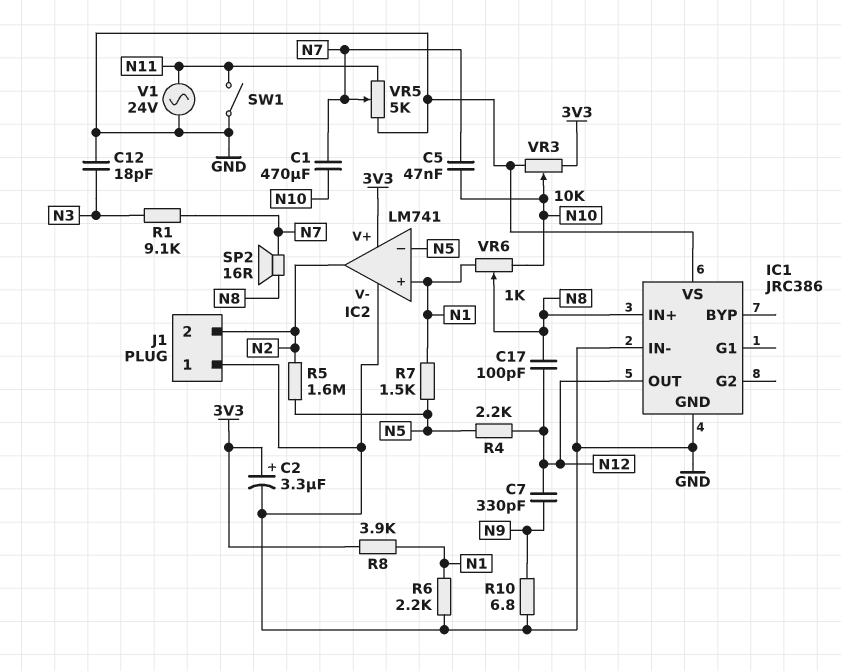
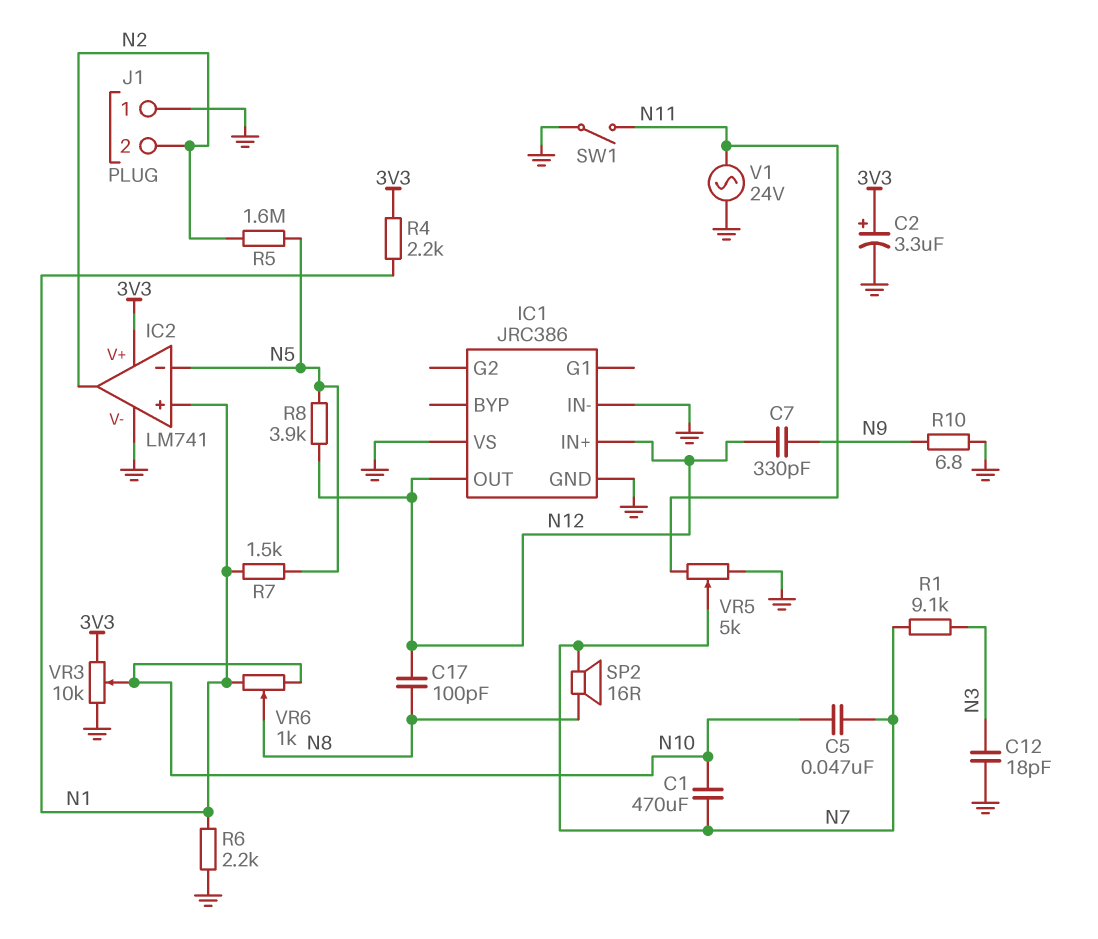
IC1 pin IN+: N8 -> N12
R4: 2.2k (N5, N12) -> 2.2k (3V3, N1)
R8: 3.9k (3V3, N1) -> 3.9k (N5, N12)

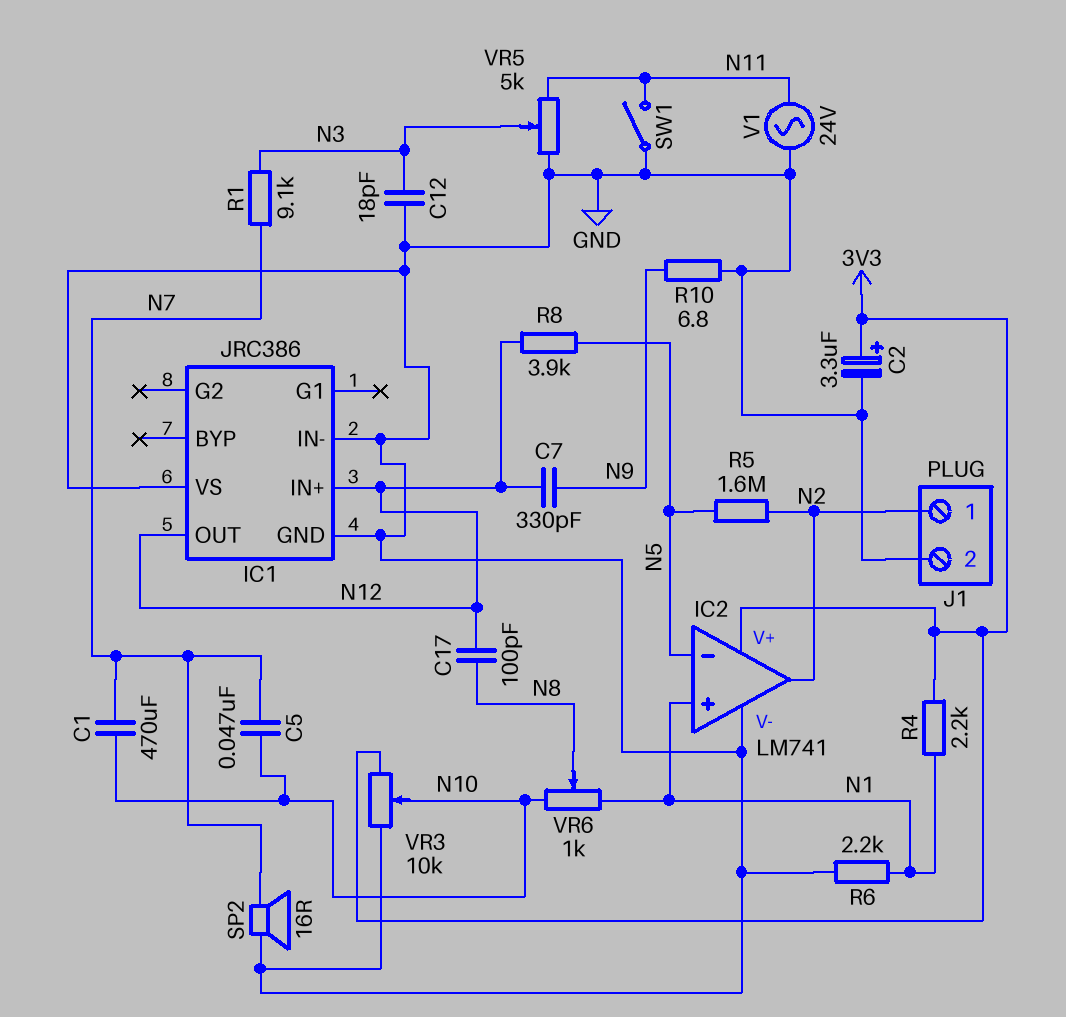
J1 pin 1: GND -> N2
J1 pin 2: N2 -> GND
R7: 1.5k (N1, N5) -> none
SP2: speaker 16R (N7, N8) -> speaker 16R (GND, N7)
VR5: 5k (GND, N11, wiper N7) -> 5k (GND, N11, wiper N3)

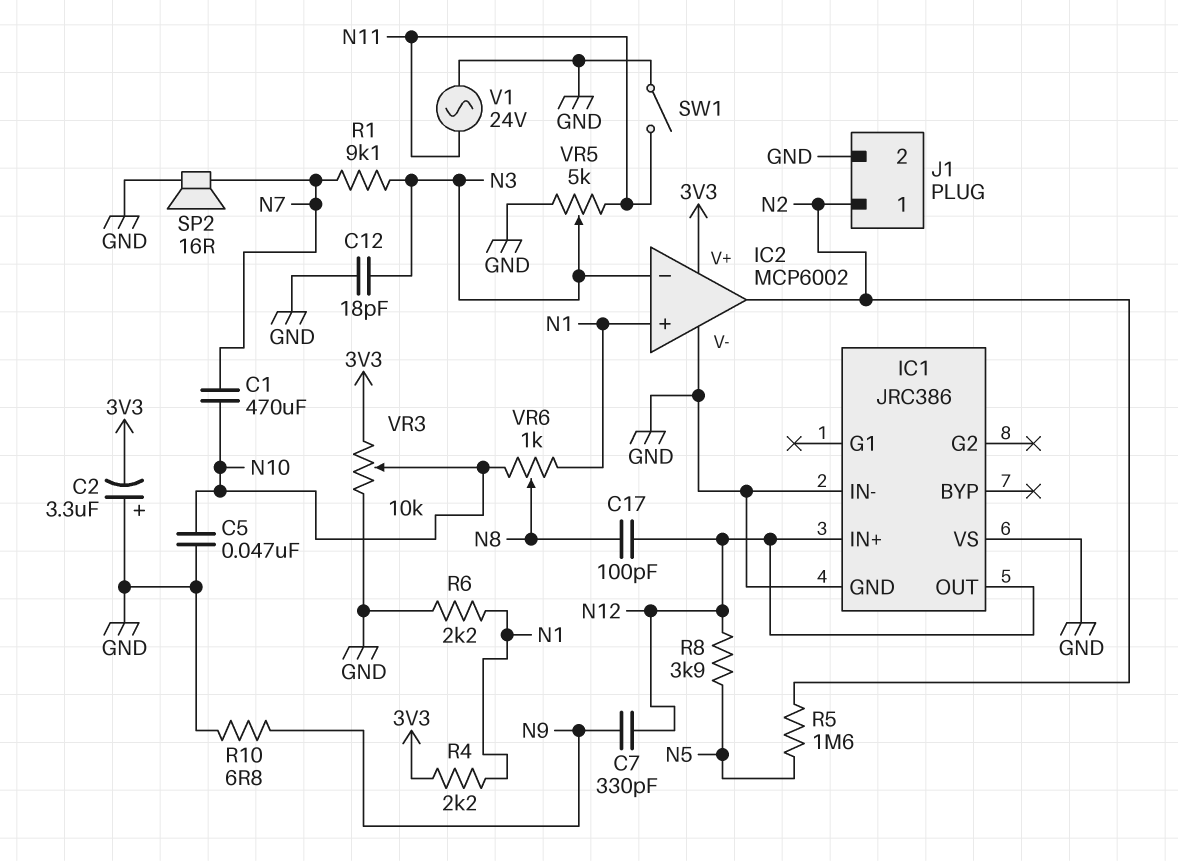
C2: 3.3uF (plus 3V3, minus GND) -> 3.3uF (plus GND, minus 3V3)
C5: 47nF (N7, N10) -> 47nF (GND, N10)
IC2: LM741 -> MCP6002
IC2 pin in-: N5 -> N3

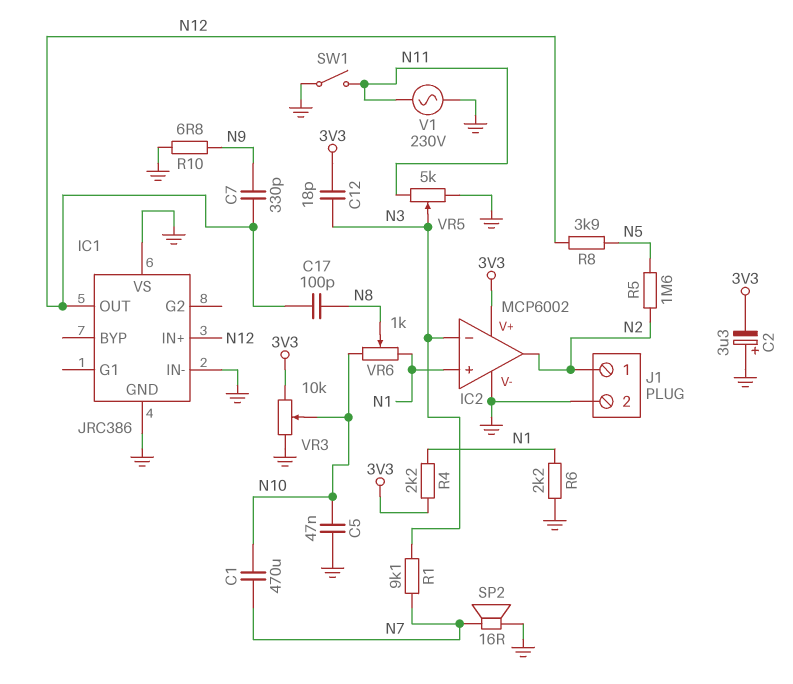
C12: 18pF (GND, N3) -> 18pF (3V3, N3)
V1: AC 24V (GND, N11) -> AC 230V (GND, N11)

